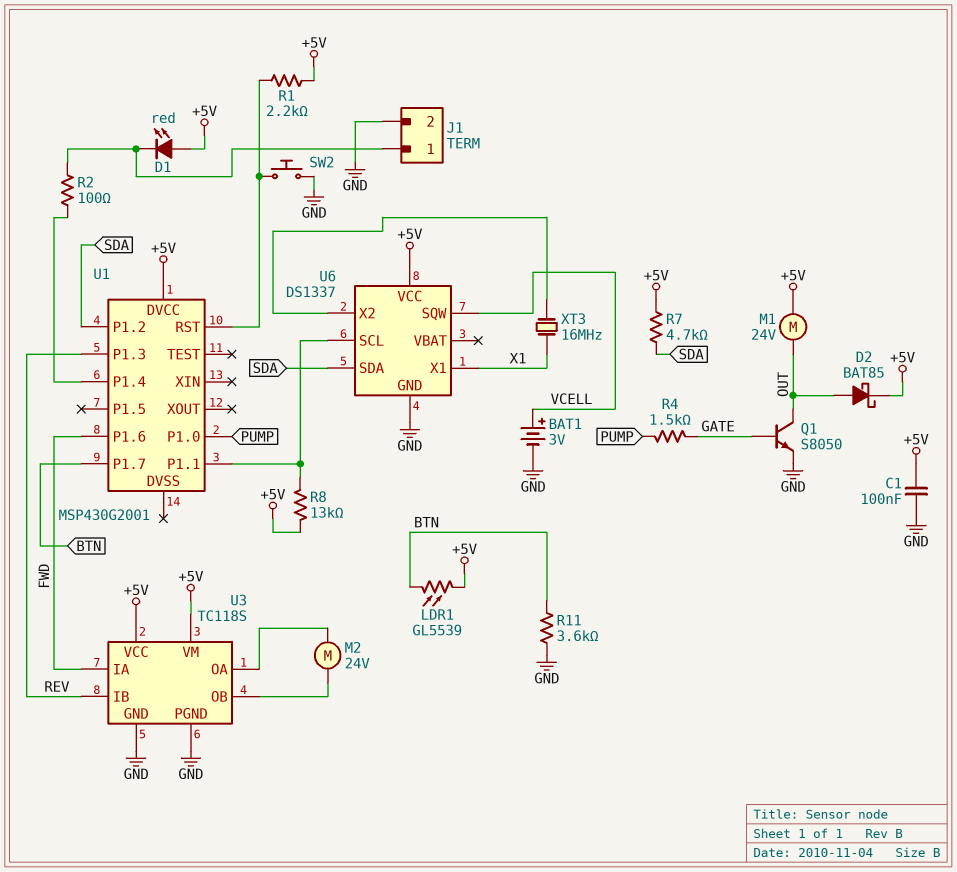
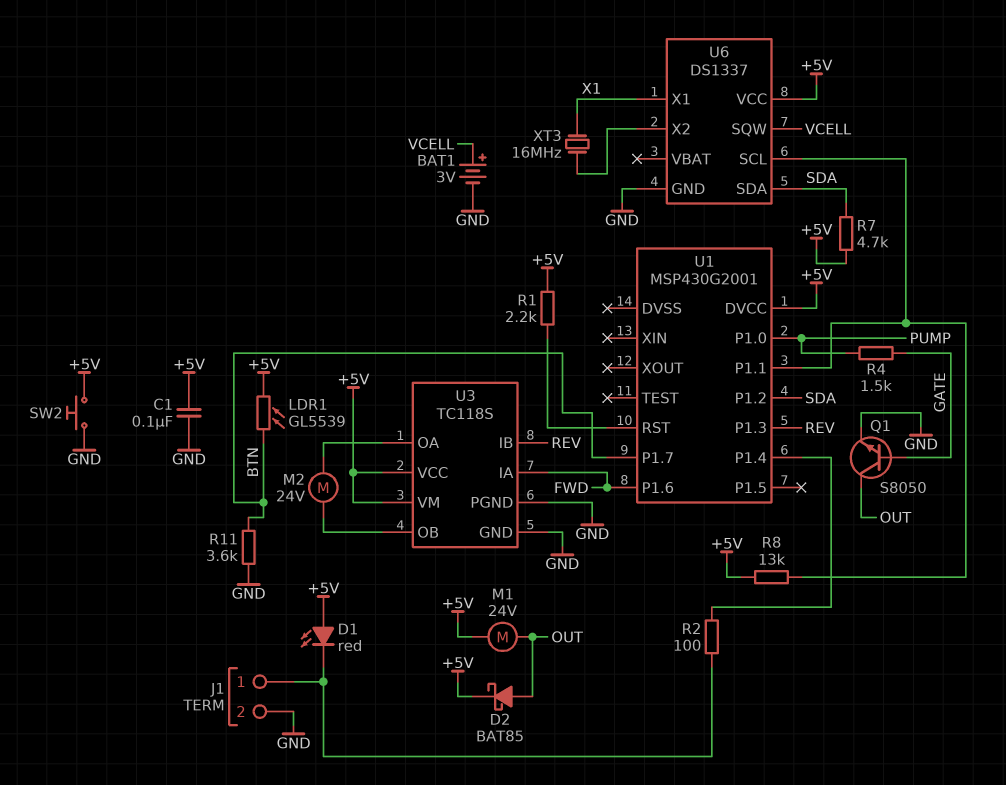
SW2: button (GND, U1/RST) -> button (+5V, GND)

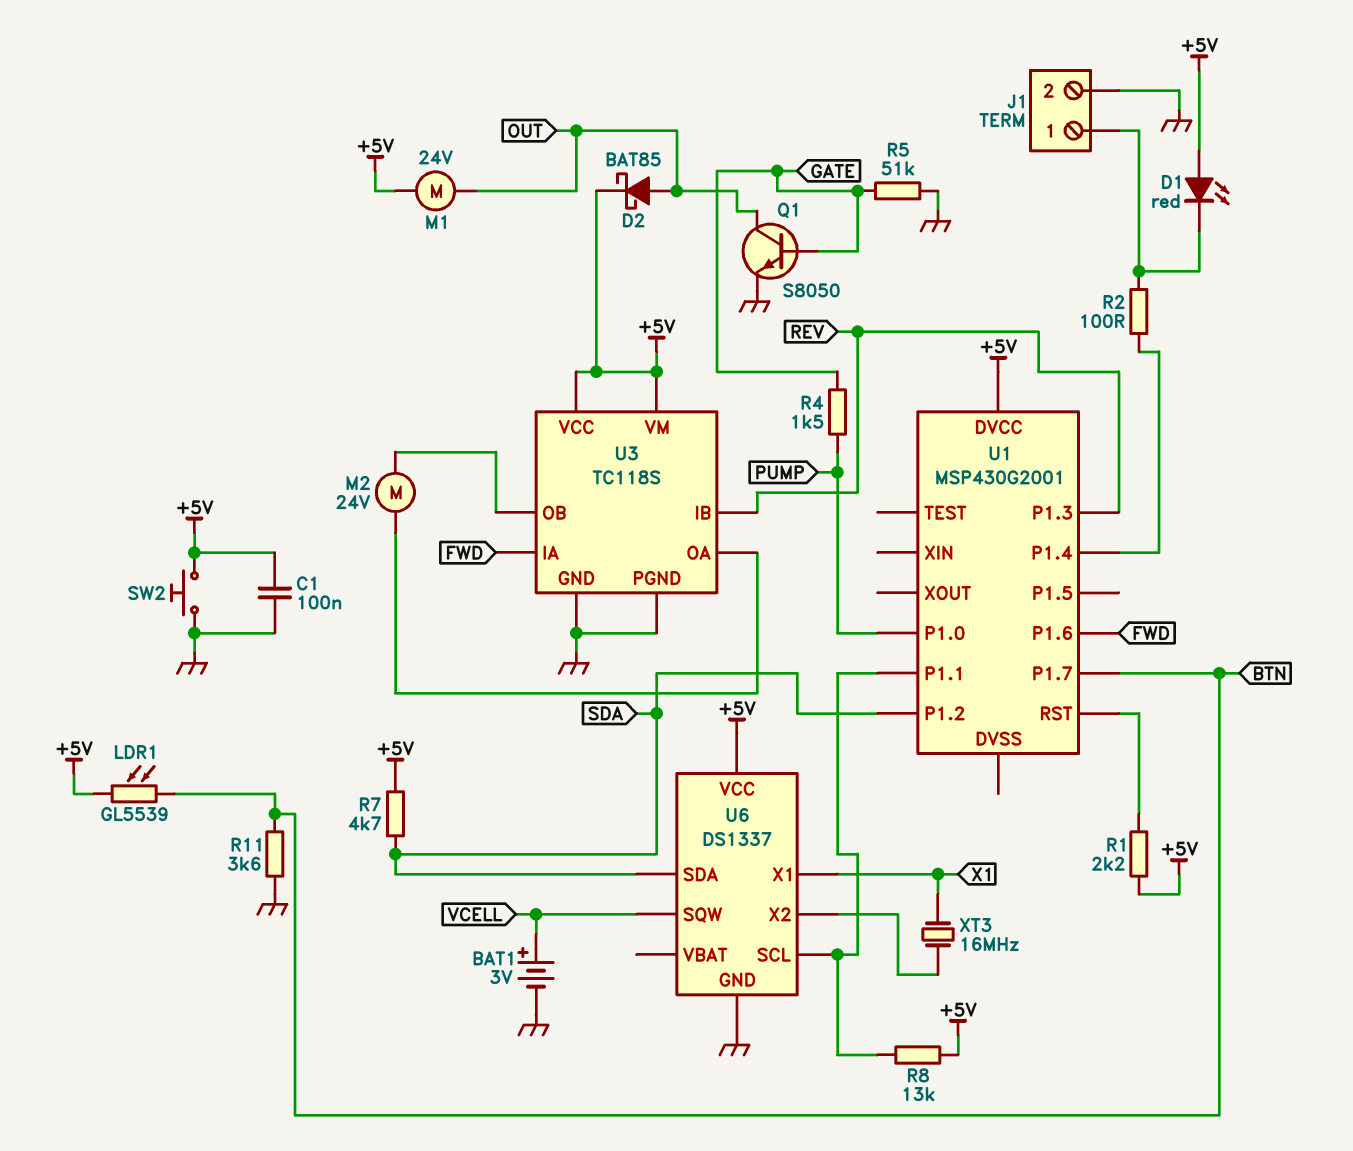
R5: none -> 51k (GATE, GND)

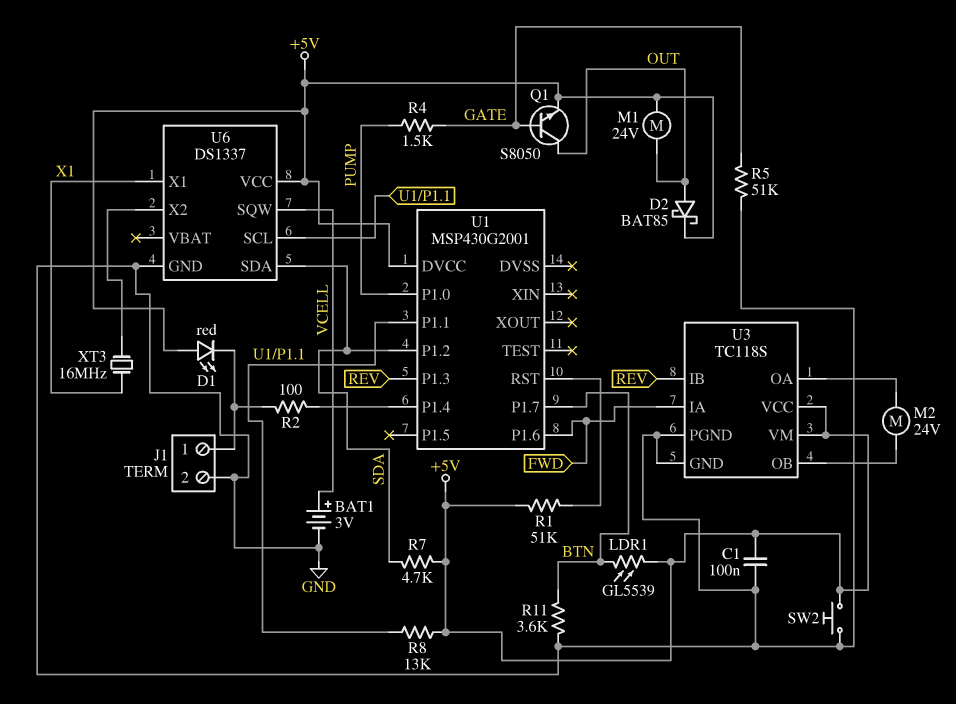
Q1: NPN S8050 (B GATE, C OUT, E GND) -> NPN S8050 (B GATE, C OUT, E +5V)
R1: 2.2k (+5V, U1/RST) -> 51k (+5V, U1/RST)

